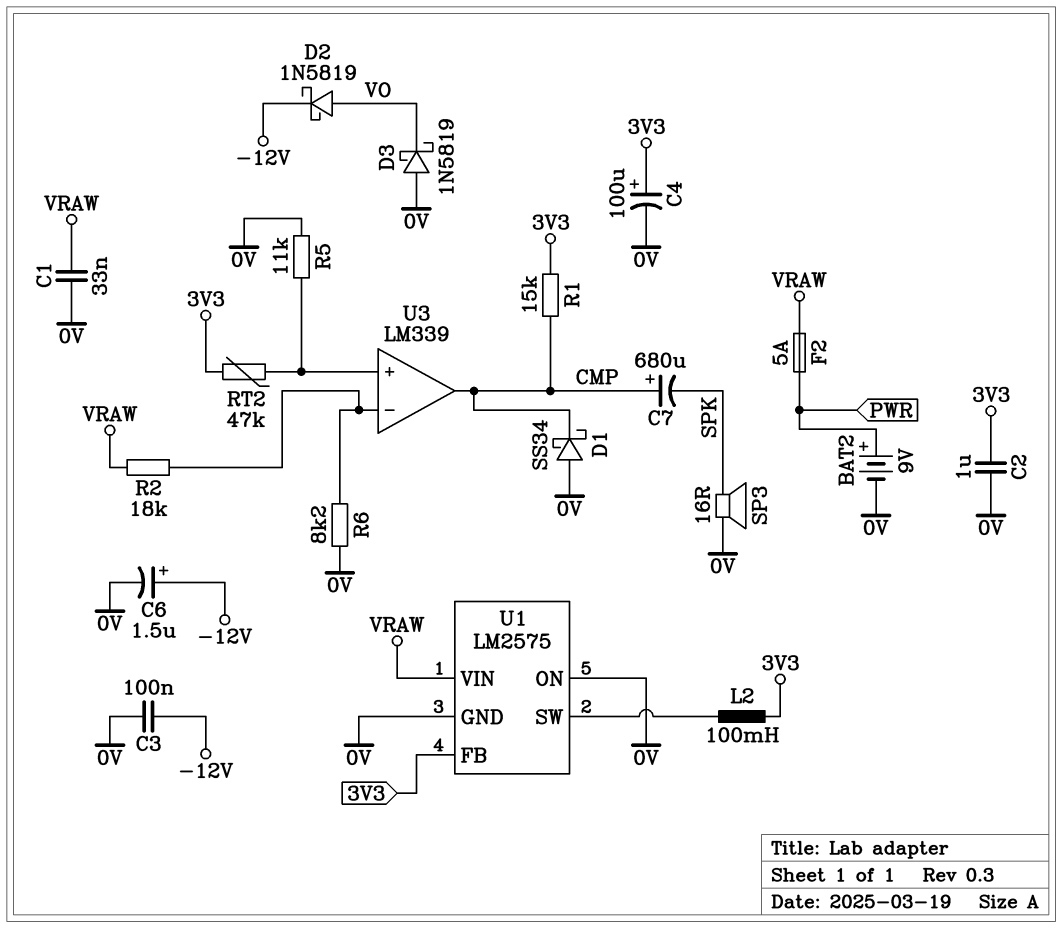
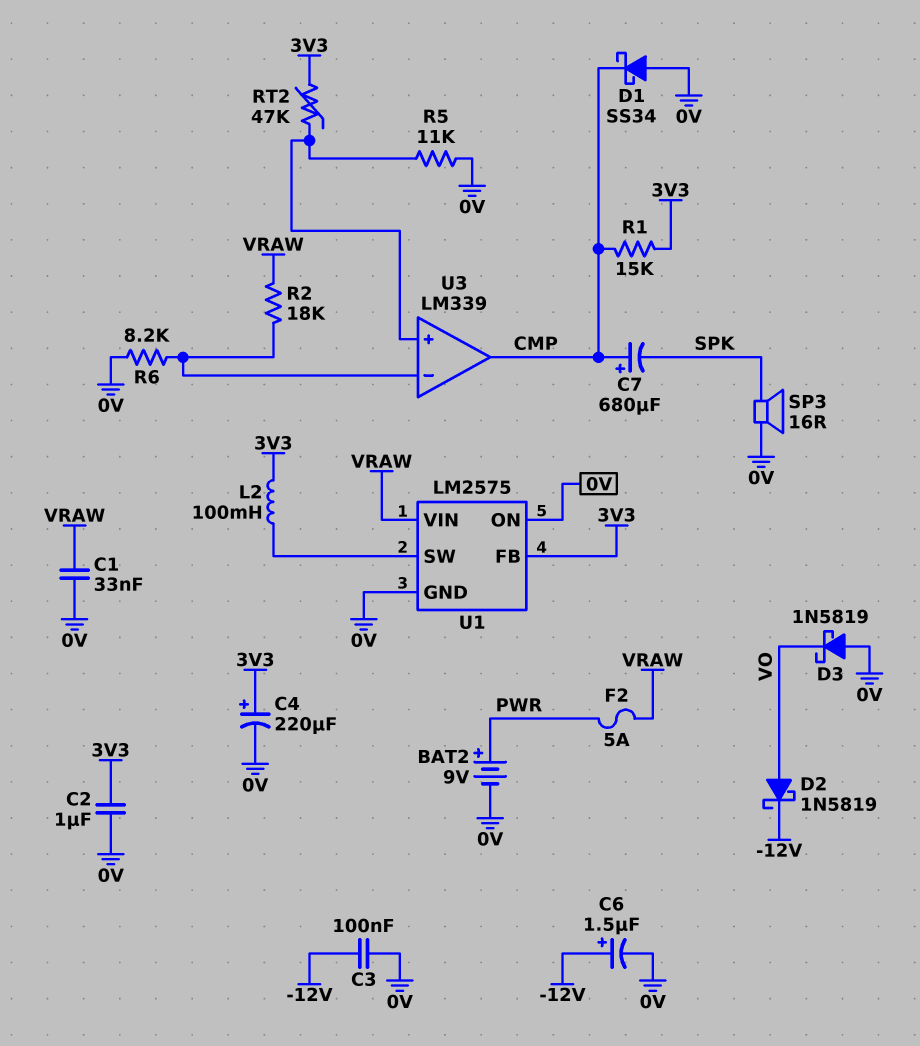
C4: 100uF (plus 3V3, minus 0V) -> 220uF (plus 3V3, minus 0V)

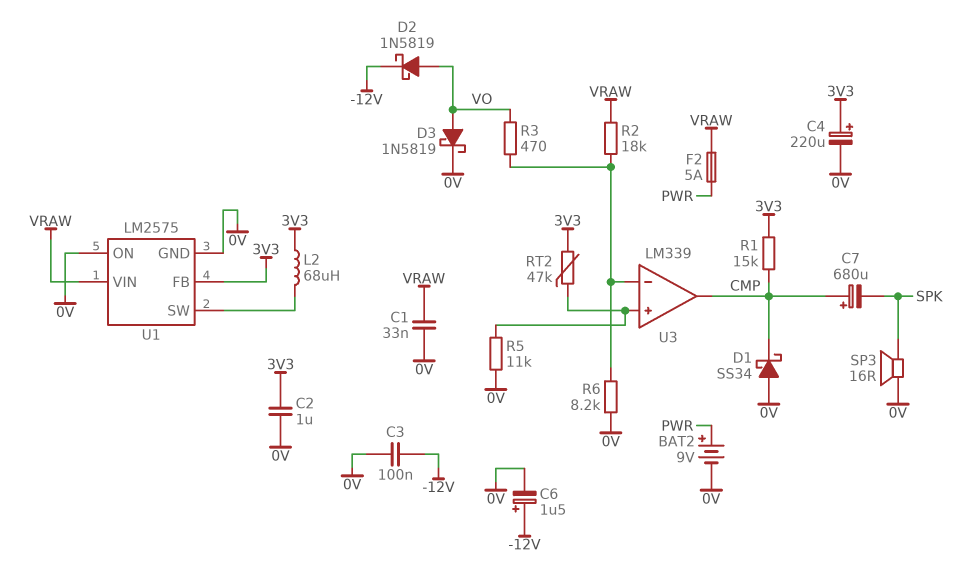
D3: schottky 1N5819 (A 0V, K VO) -> schottky 1N5819 (A VO, K 0V)
L2: 100mH (3V3, U1/SW) -> 68uH (3V3, U1/SW)
R3: none -> 470 (U3/in-, VO)

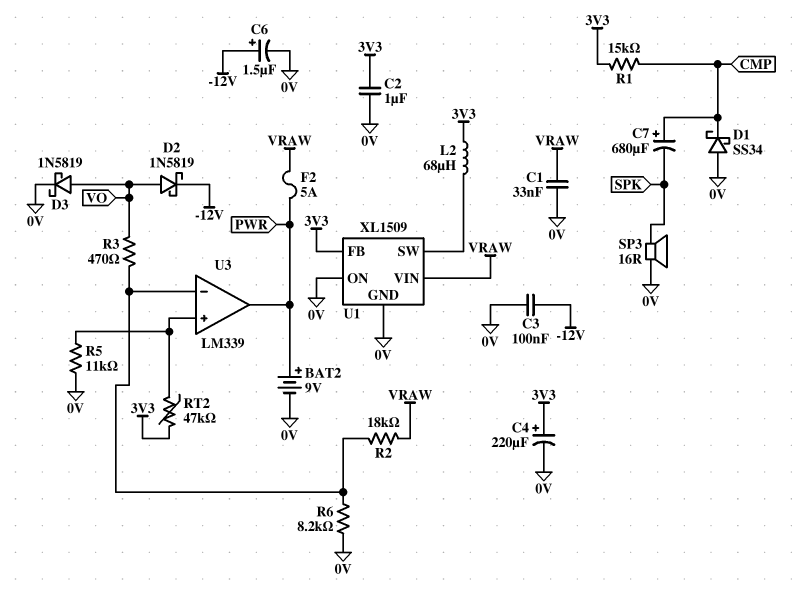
U1: LM2575 -> XL1509
U3 pin out: CMP -> PWR

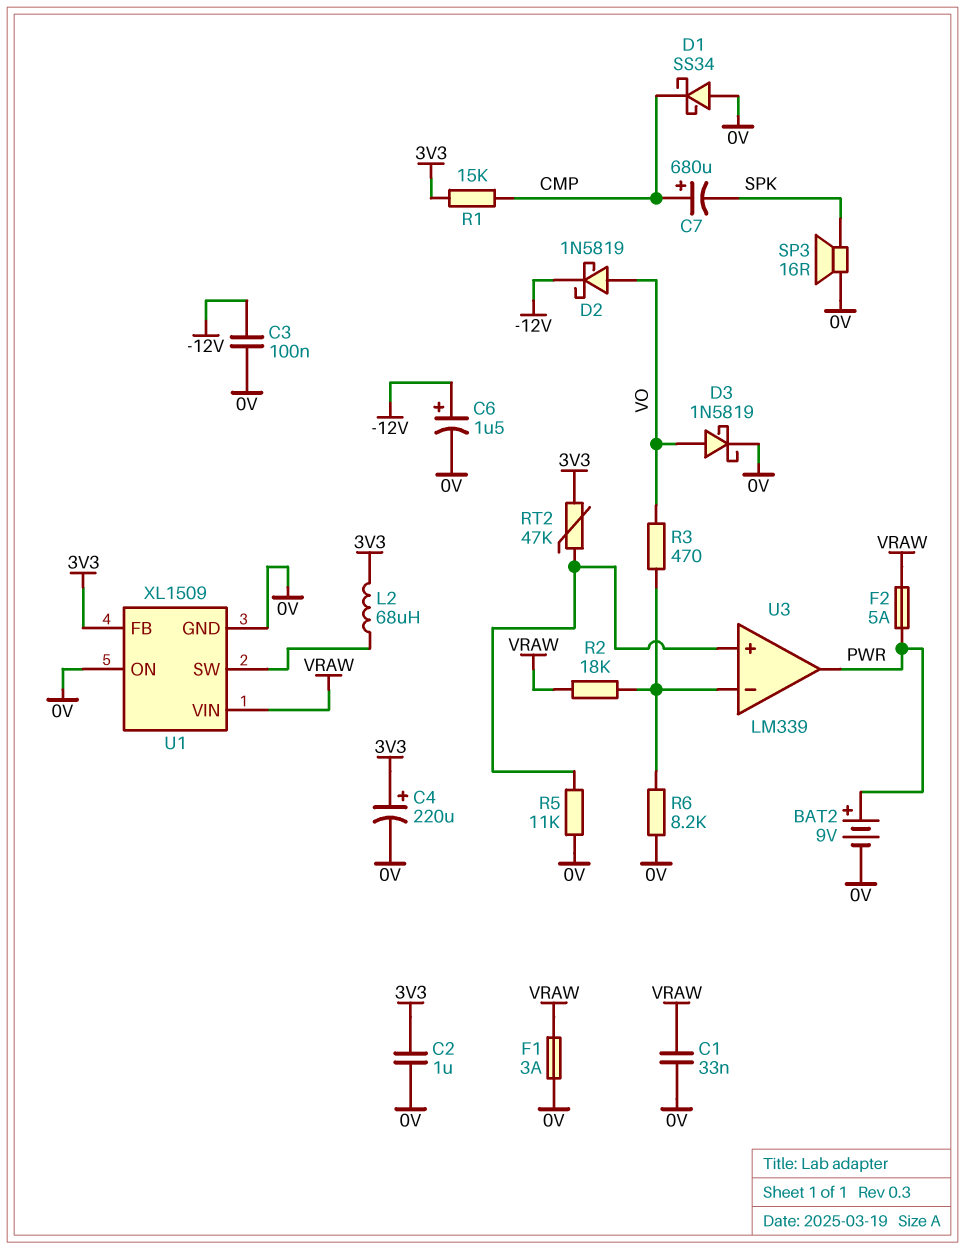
F1: none -> 3A (0V, VRAW)

